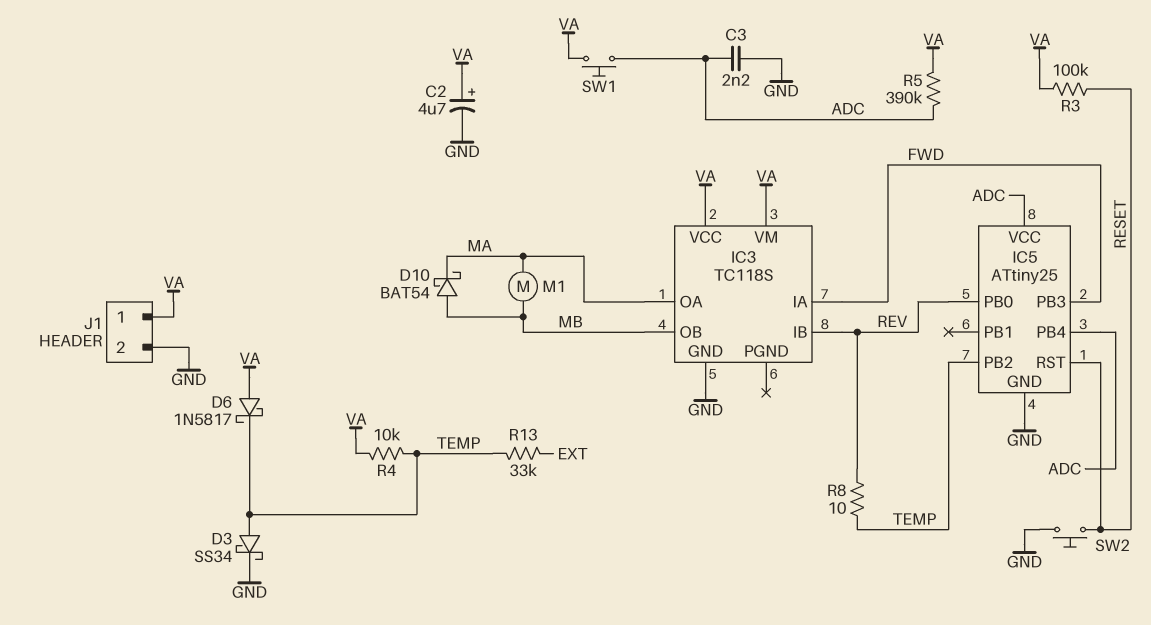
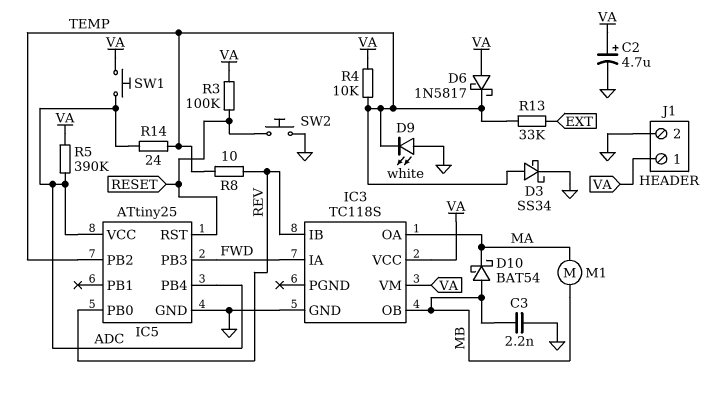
C3: 2.2nF (ADC, GND) -> 2.2nF (GND, MB)
D9: none -> LED white (A GND, K TEMP)
R14: none -> 24 (ADC, TEMP)

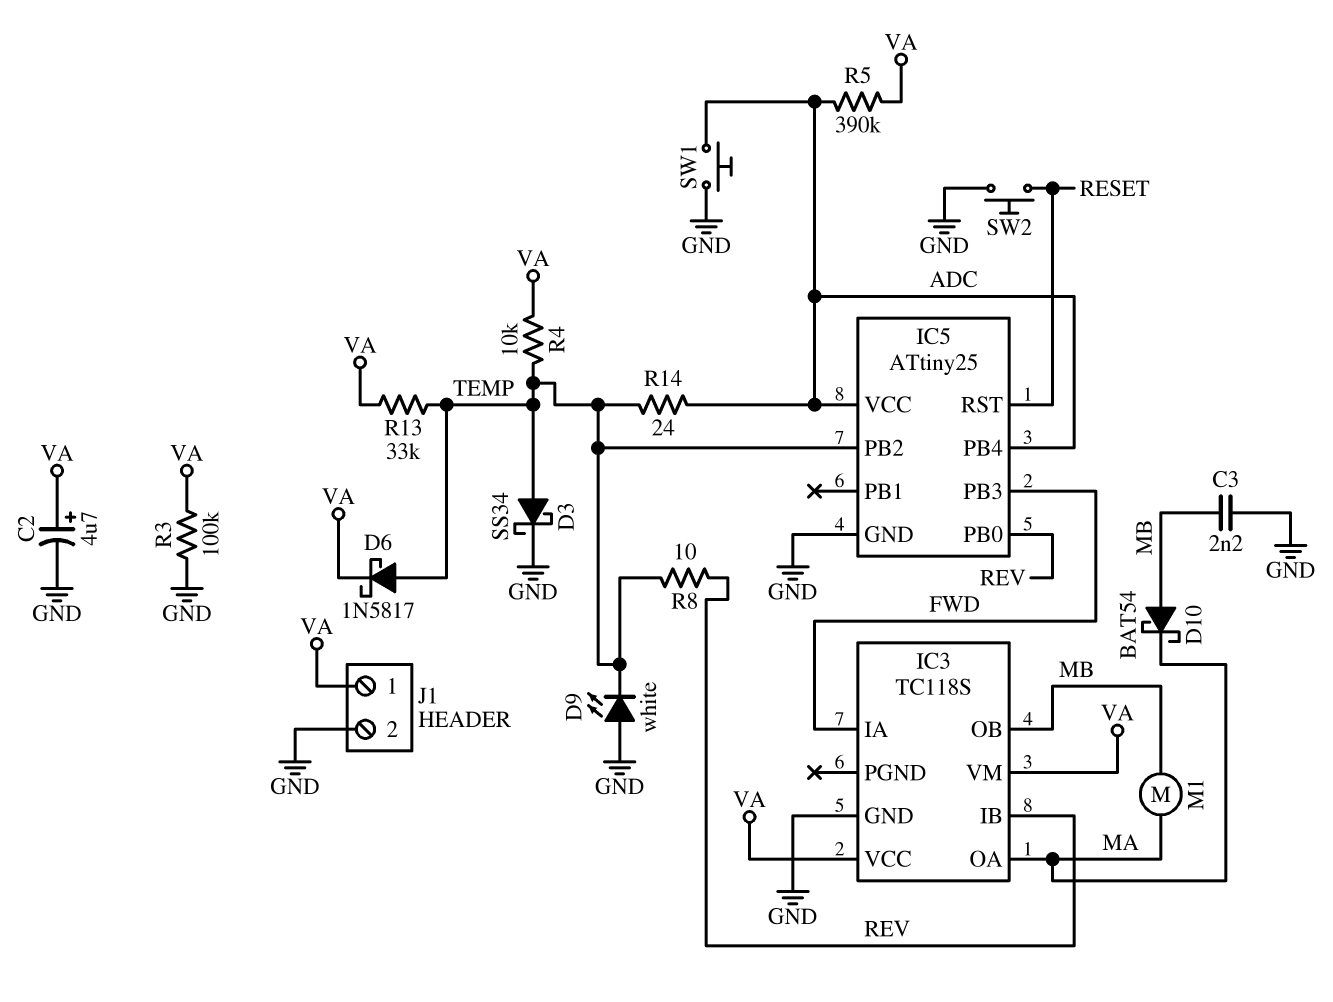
D6: schottky 1N5817 (A VA, K TEMP) -> schottky 1N5817 (A TEMP, K VA)
R3: 100k (RESET, VA) -> 100k (GND, VA)
R13: 33k (EXT, TEMP) -> 33k (TEMP, VA)
SW1: button (ADC, VA) -> button (ADC, GND)

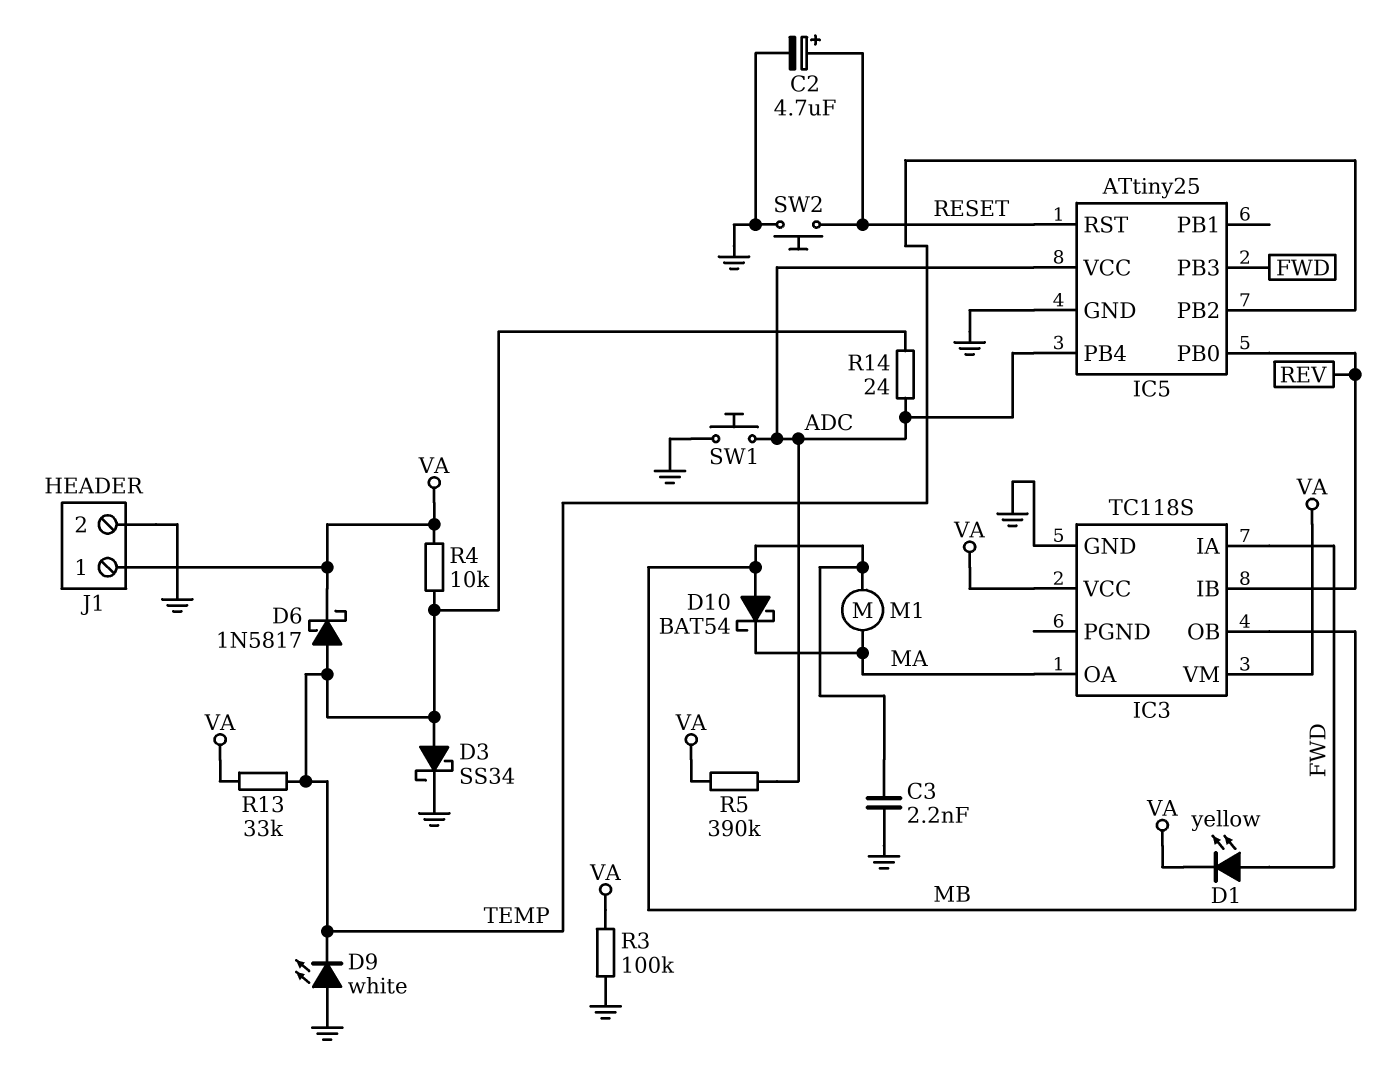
C2: 4.7uF (plus VA, minus GND) -> 4.7uF (plus RESET, minus GND)
D1: none -> LED yellow (A FWD, K VA)
R8: 10 (REV, TEMP) -> none

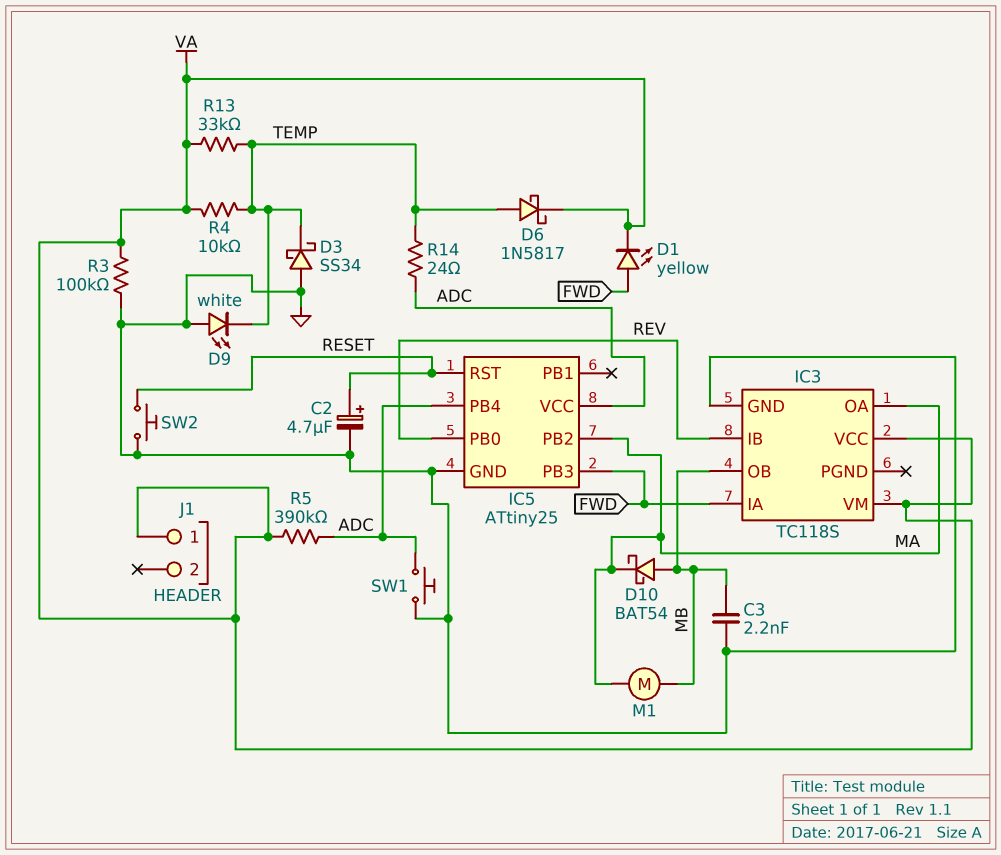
D3: schottky SS34 (A TEMP, K GND) -> schottky SS34 (A GND, K TEMP)
IC5 pin PB2: TEMP -> MA
J1 pin 2: GND -> none

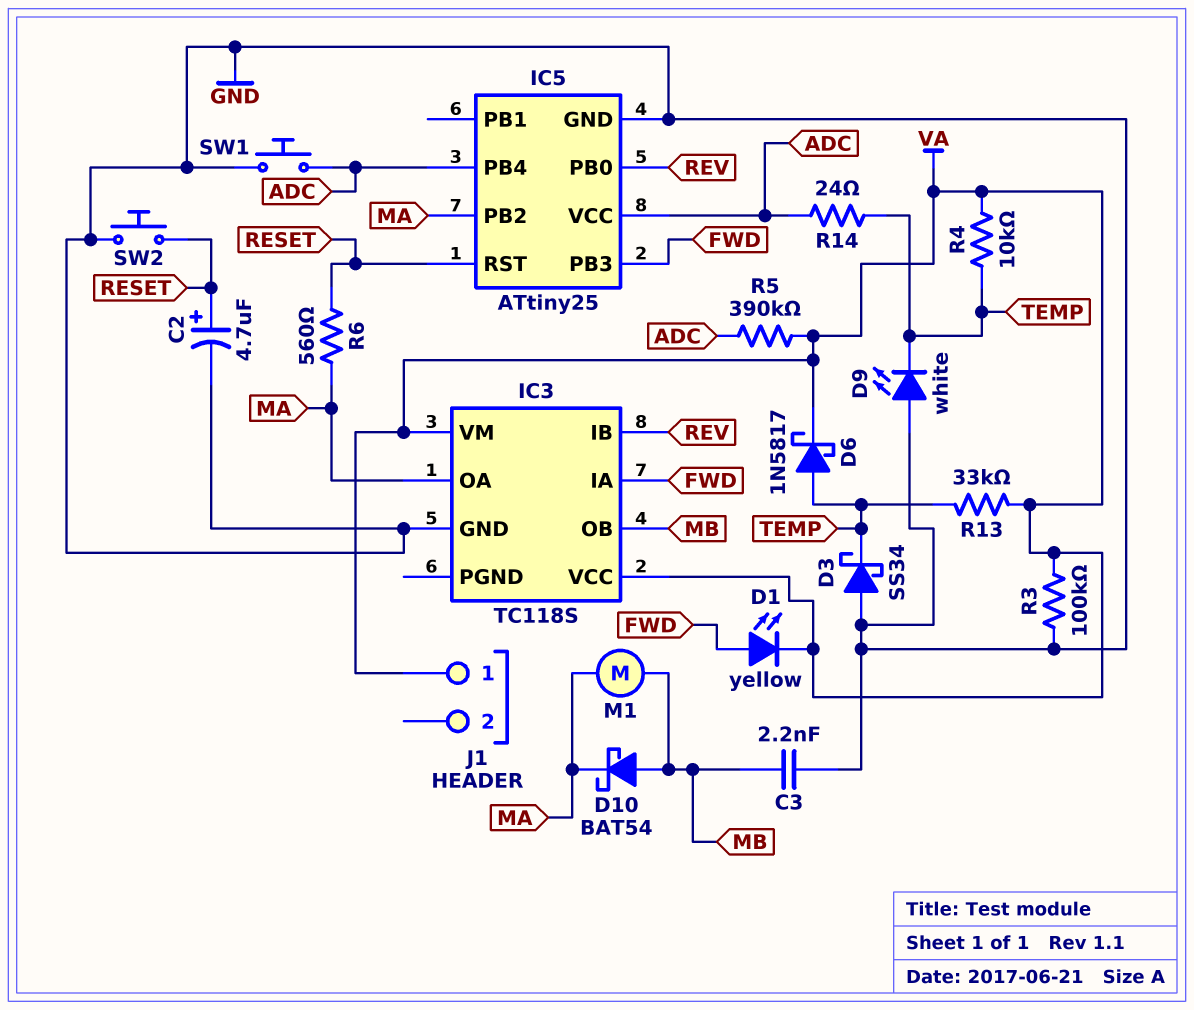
R6: none -> 560 (MA, RESET)

